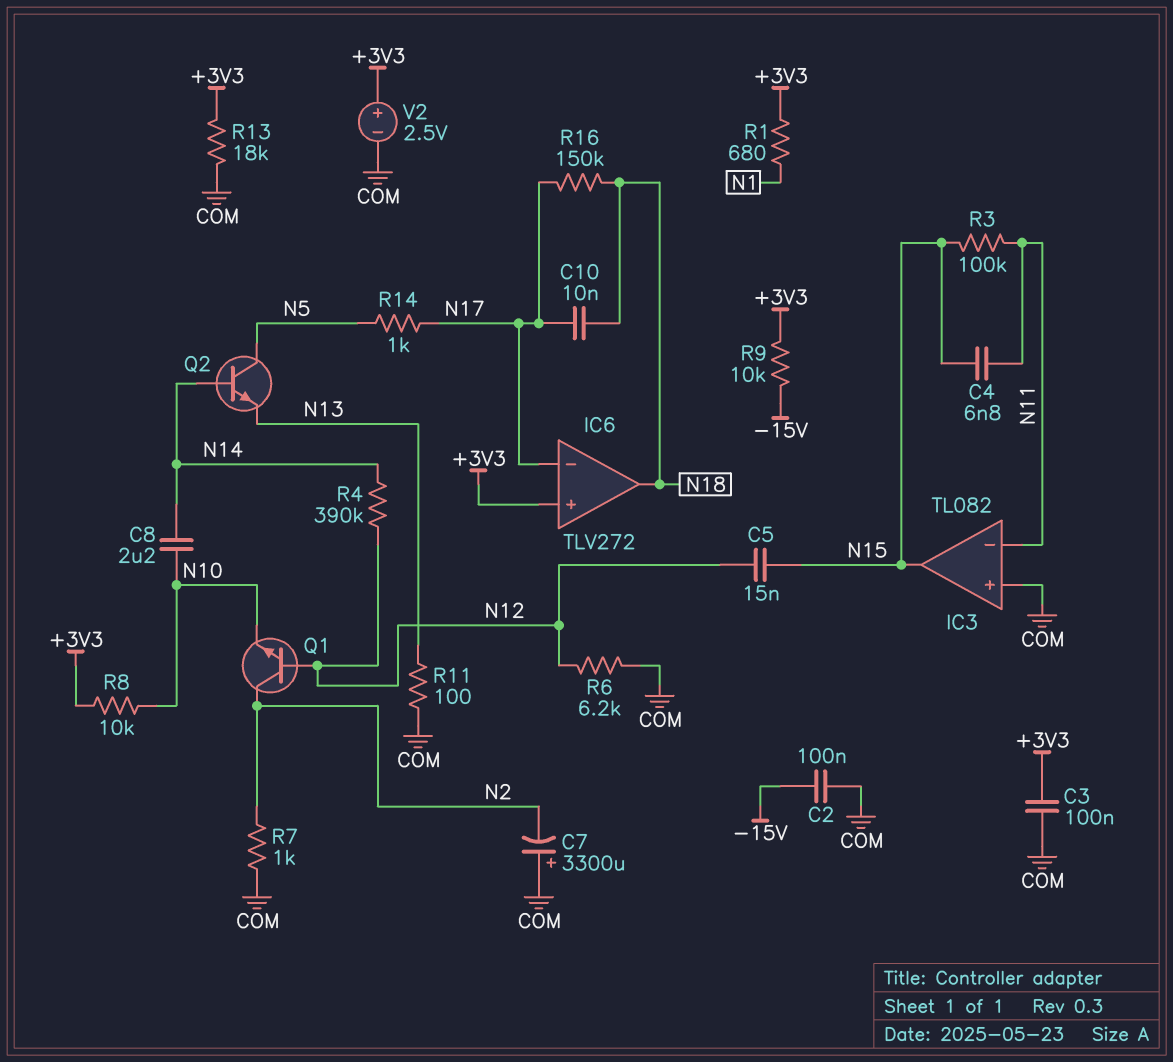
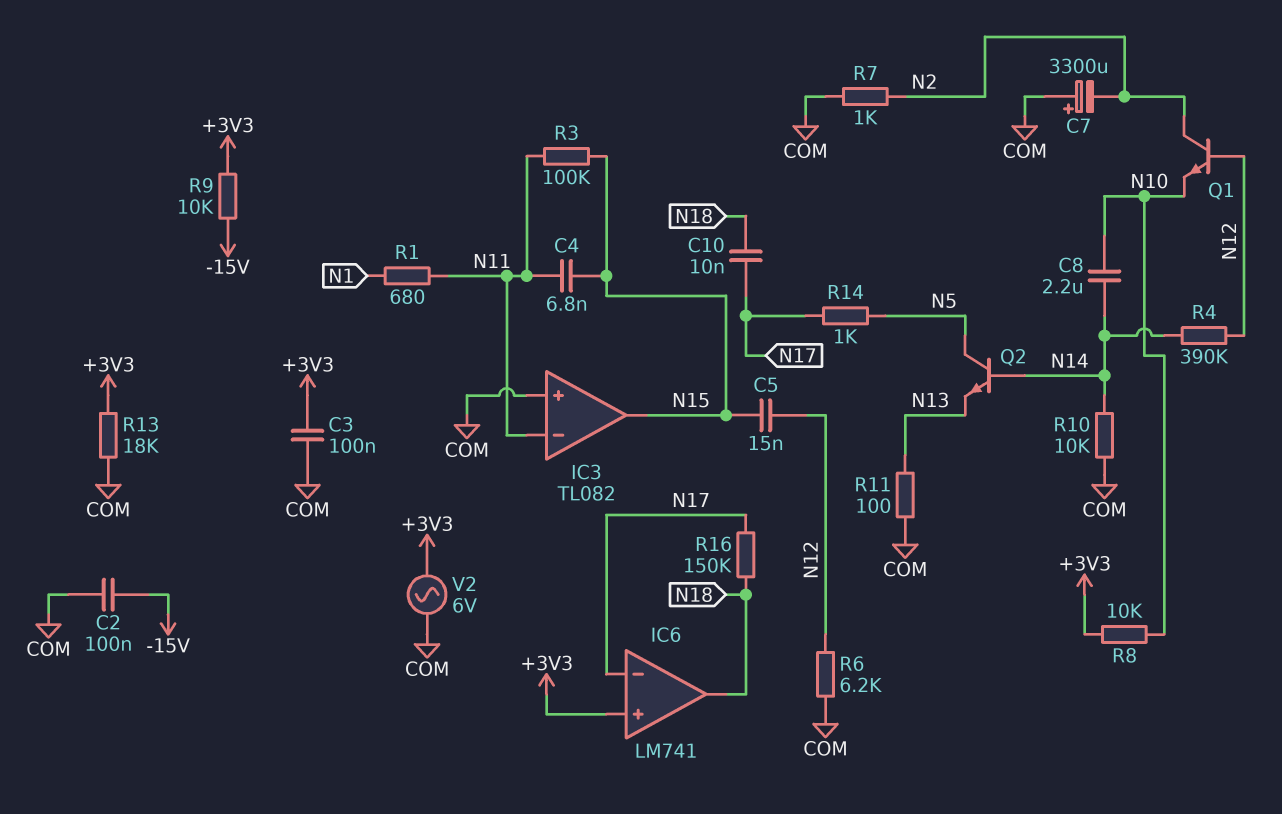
IC6: TLV272 -> LM741
R1: 680 (+3V3, N1) -> 680 (N1, N11)
R10: none -> 10k (COM, N14)
V2: 2.5V (plus +3V3, minus COM) -> AC 6V (+3V3, COM)

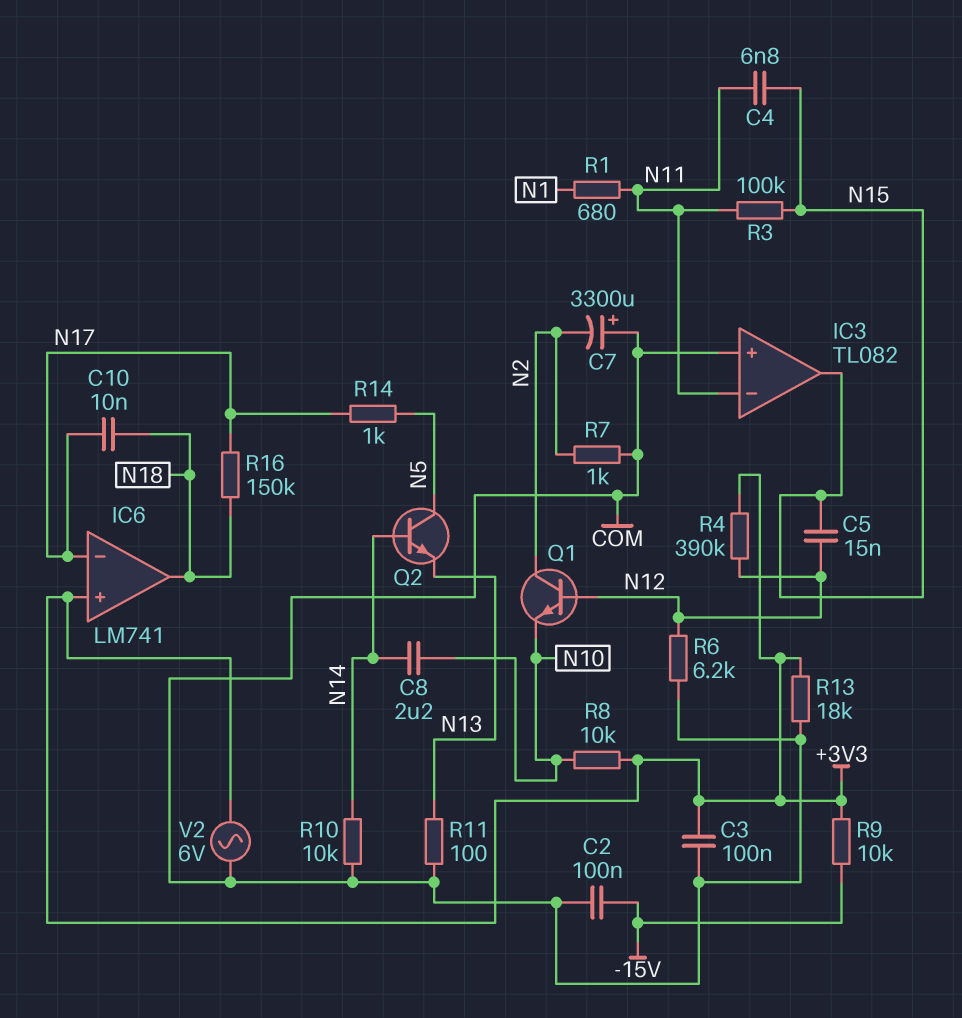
R4: 390k (N12, N14) -> 390k (+3V3, N12)

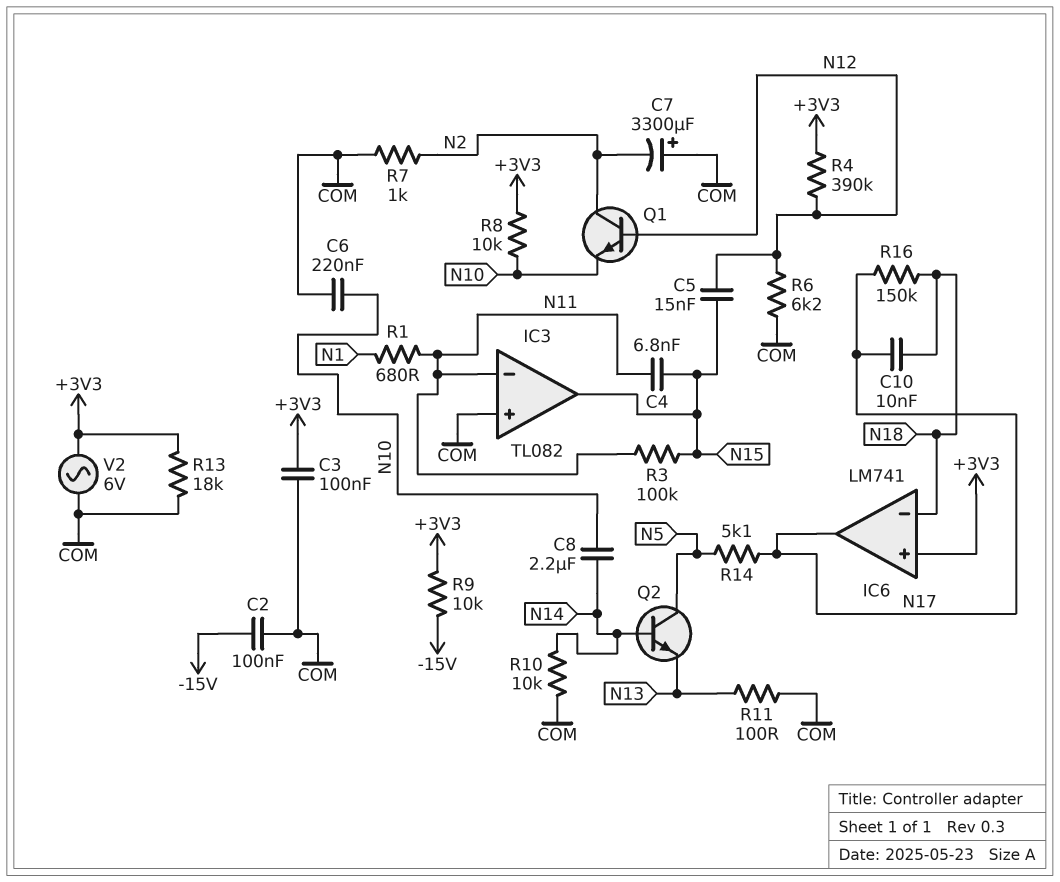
C6: none -> 220nF (COM, N10)
IC6 pin in-: N17 -> N18
IC6 pin out: N18 -> N17
R14: 1k (N5, N17) -> 5.1k (N5, N17)

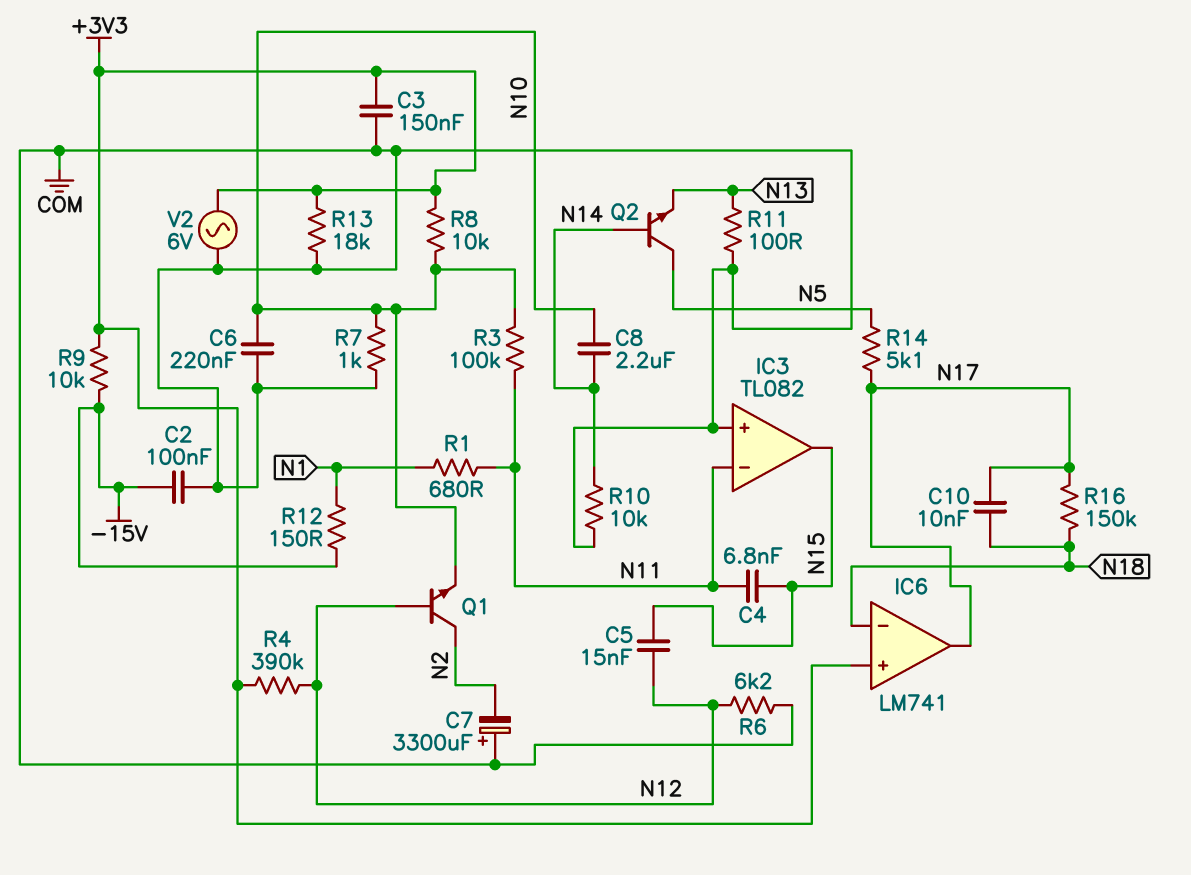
C3: 100nF (+3V3, COM) -> 150nF (+3V3, COM)
R3: 100k (N11, N15) -> 100k (N10, N11)
R7: 1k (COM, N2) -> 1k (COM, N10)
R12: none -> 150 (-15V, N1)

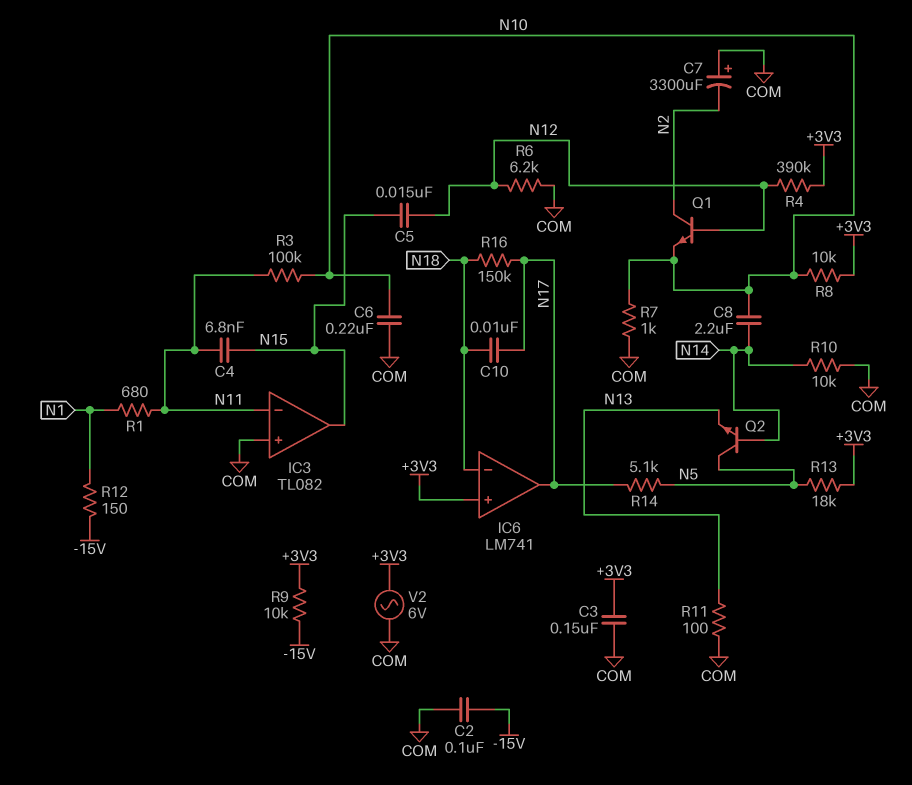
R13: 18k (+3V3, COM) -> 18k (+3V3, N5)

